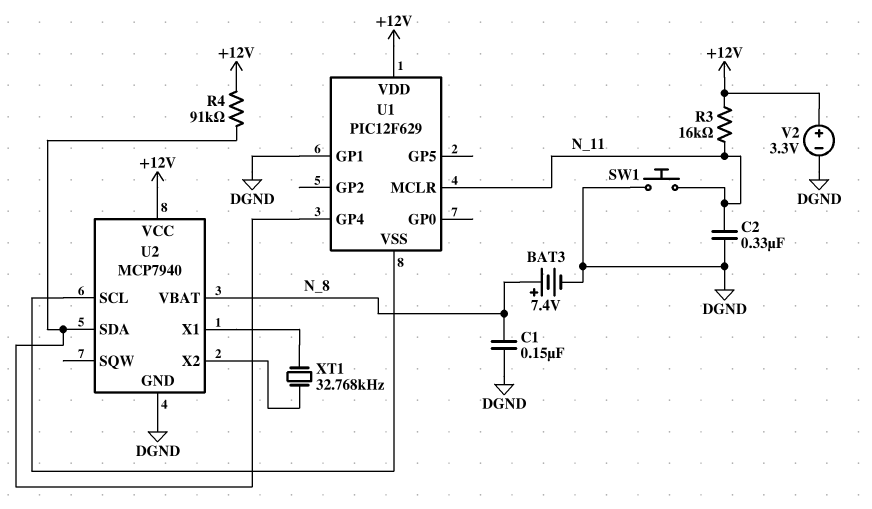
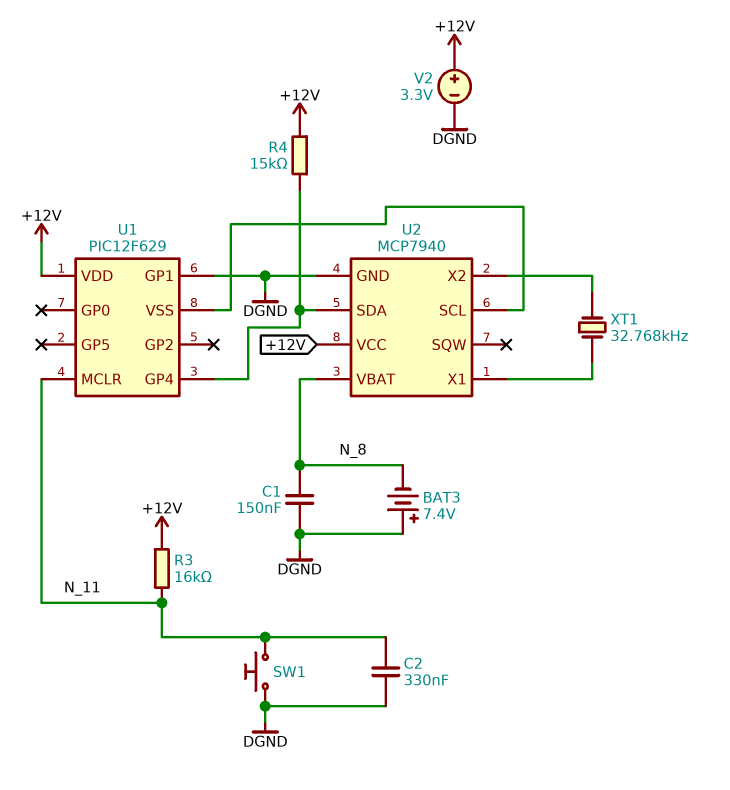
BAT3: 7.4V (plus N_8, minus DGND) -> 7.4V (plus DGND, minus N_8)
R4: 91k (+12V, U1/GP4) -> 15k (+12V, U1/GP4)

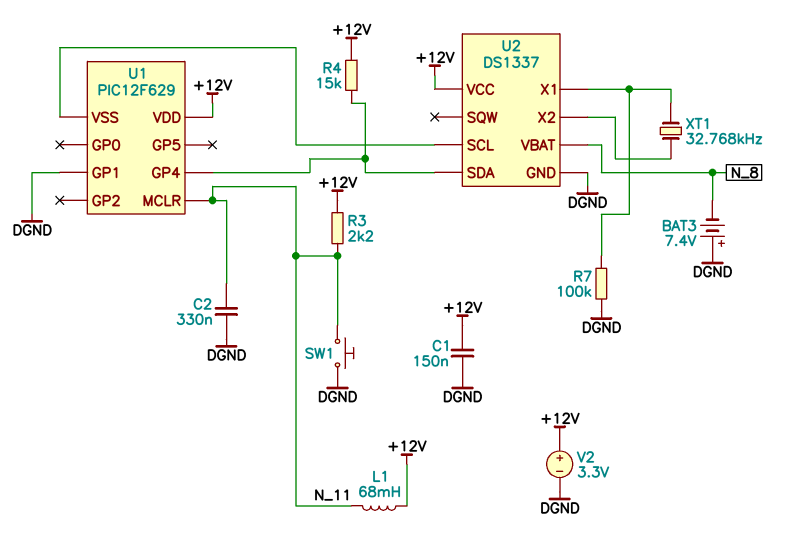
C1: 150nF (DGND, N_8) -> 150nF (+12V, DGND)
L1: none -> 68mH (+12V, N_11)
R3: 16k (+12V, N_11) -> 2.2k (+12V, N_11)
R7: none -> 100k (DGND, U2/X1)
U2: MCP7940 -> DS1337

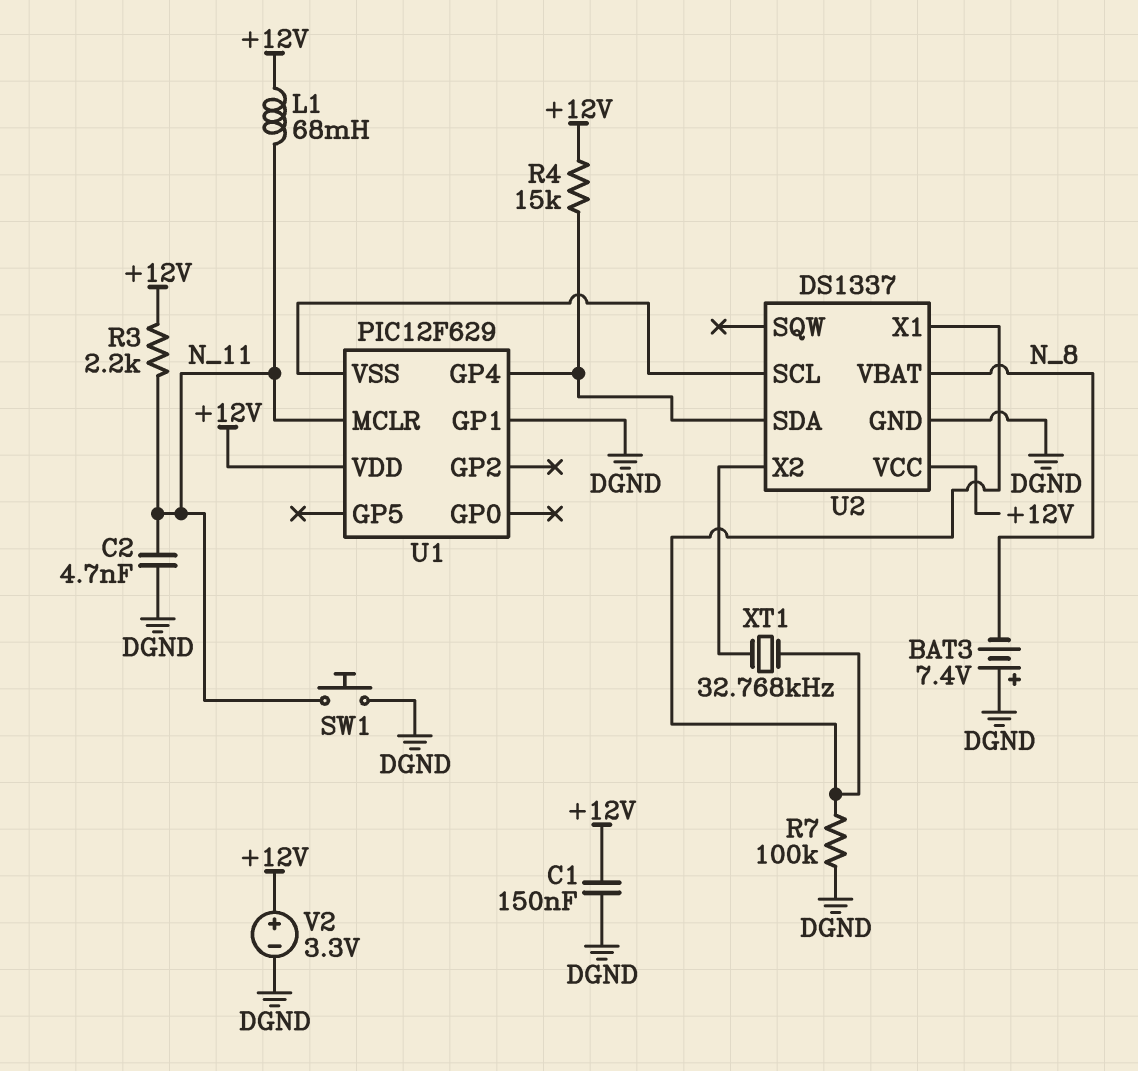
C2: 330nF (DGND, N_11) -> 4.7nF (DGND, N_11)

